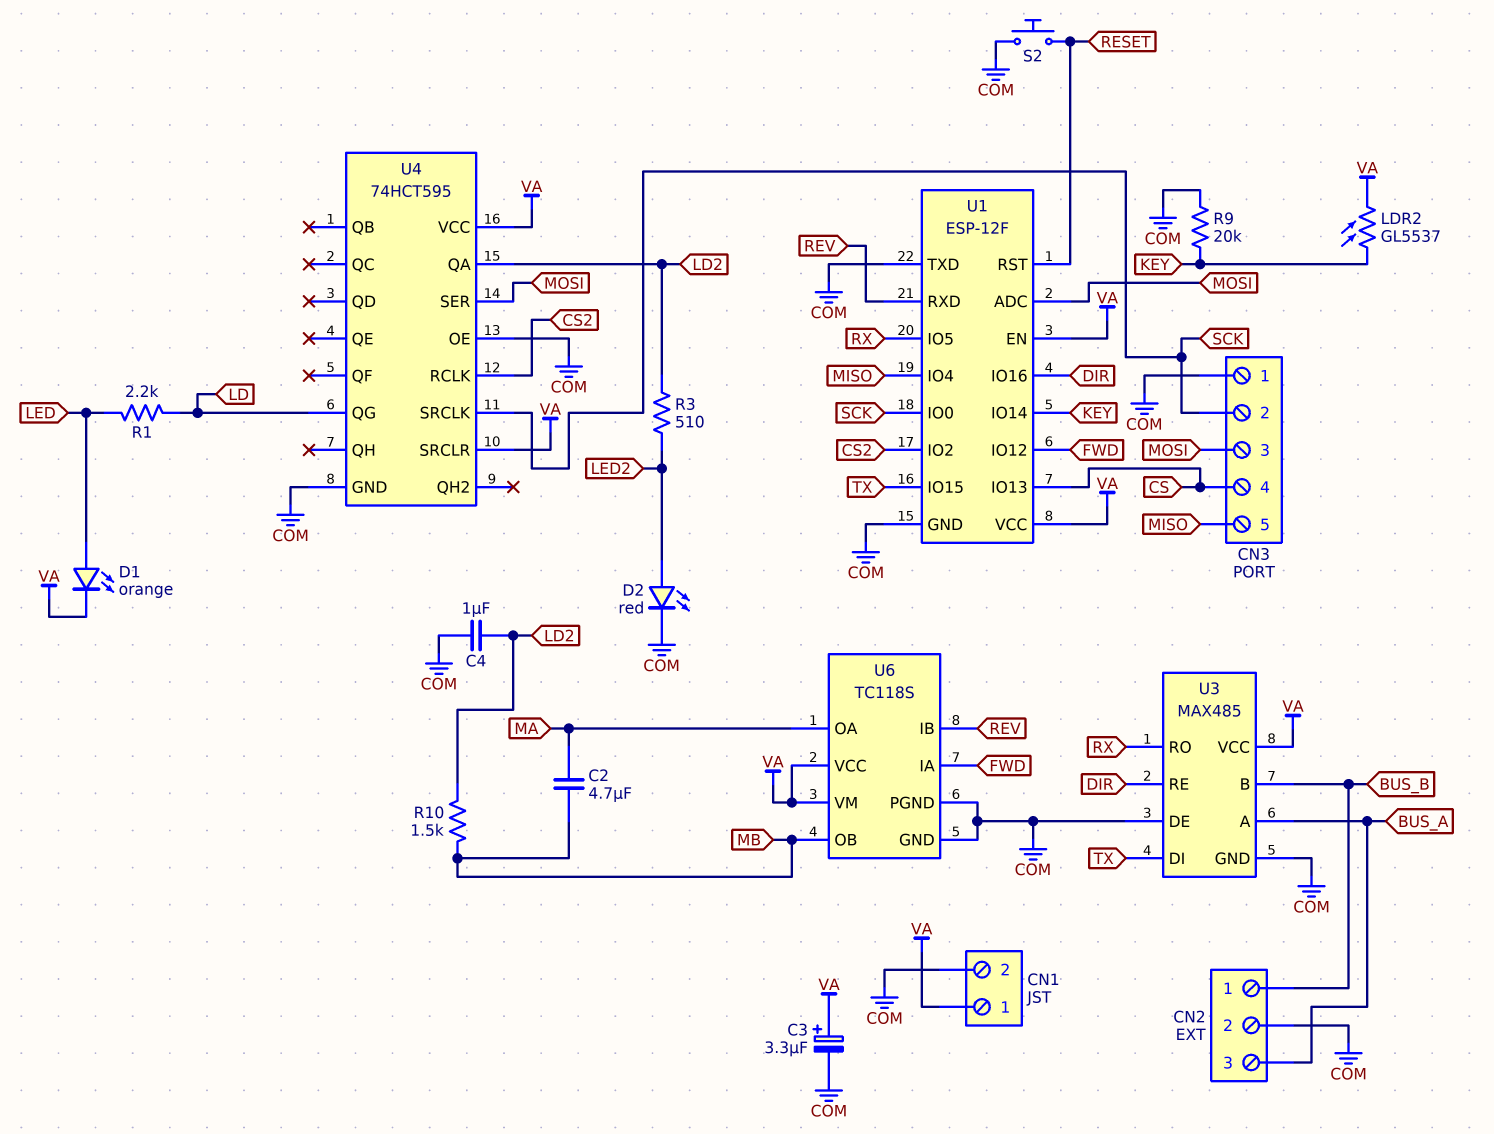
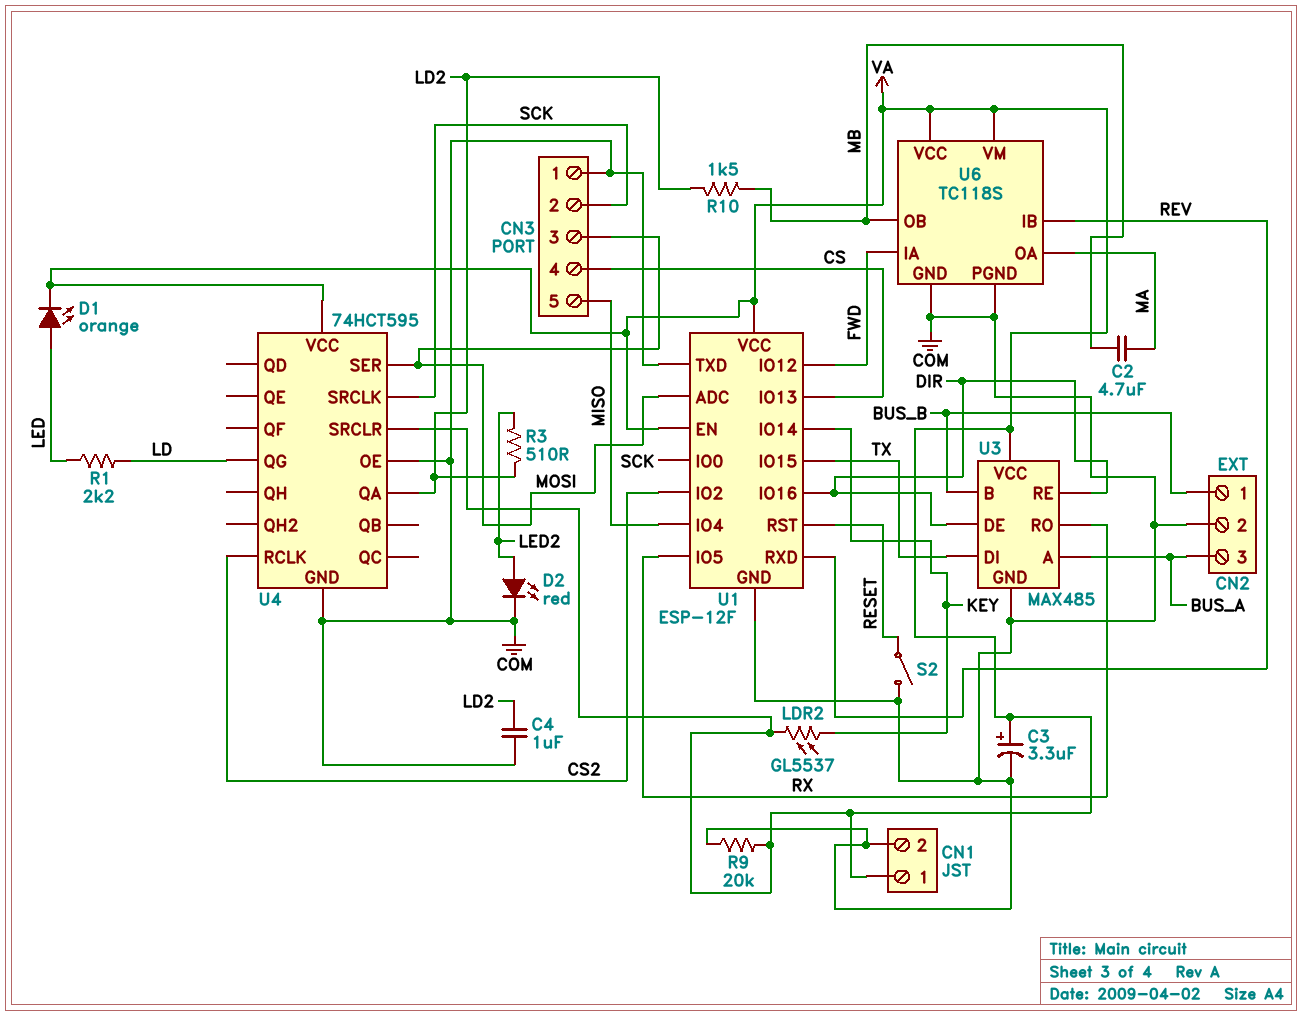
R9: 20k (COM, KEY) -> 20k (COM, VA)
S2: button (COM, RESET) -> switch (COM, RESET)
U3 pin DE: COM -> DIR

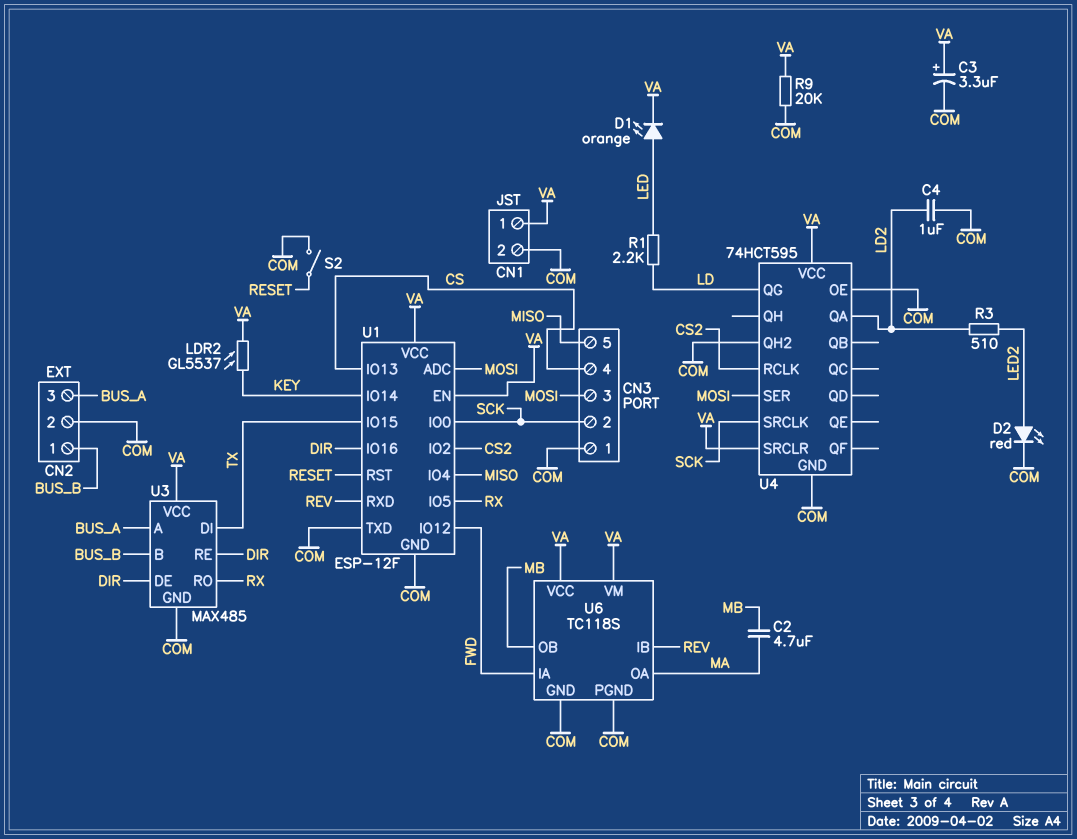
R10: 1.5k (LD2, MB) -> none
U4 pin QH2: none -> COM

